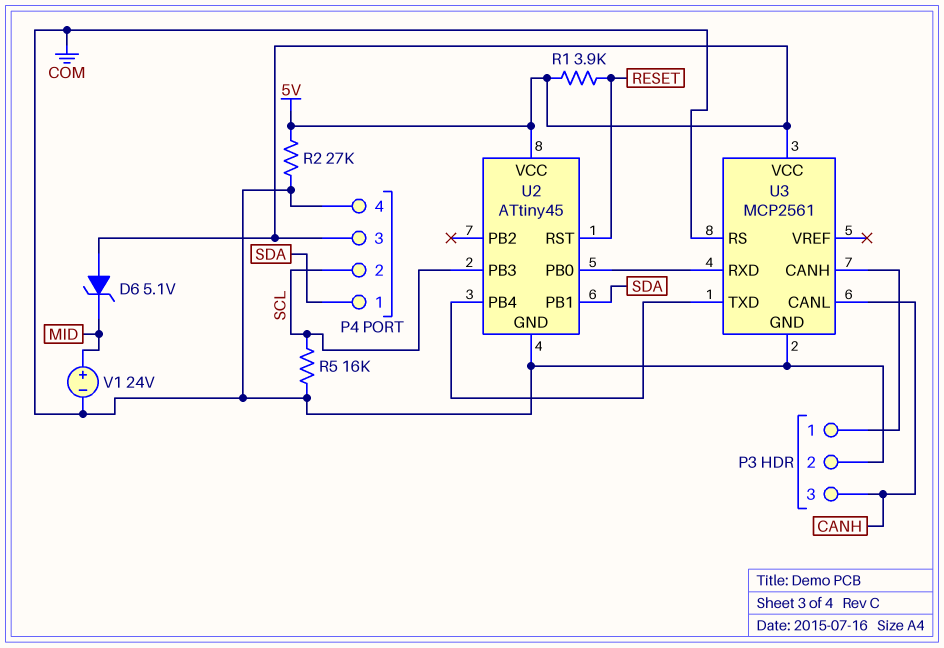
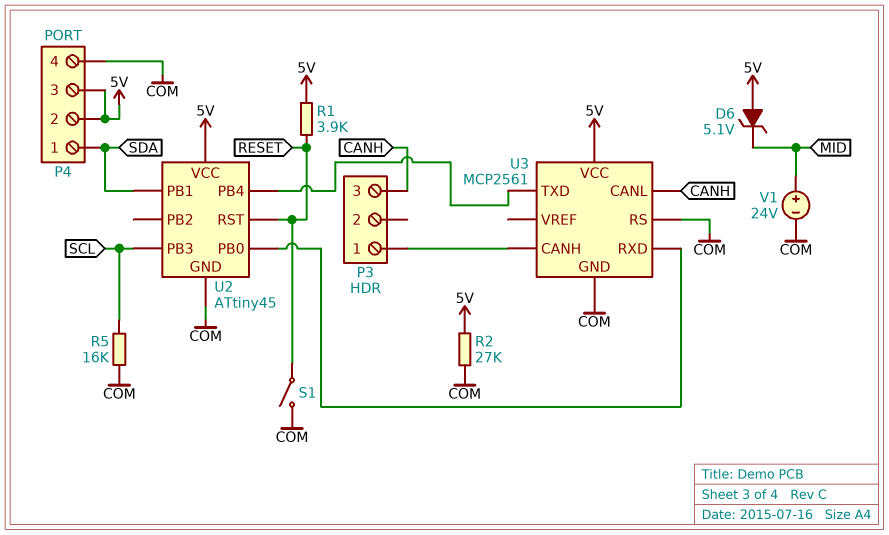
P3 pin 2: COM -> none
P4 pin 2: SCL -> 5V
S1: none -> switch (COM, RESET)

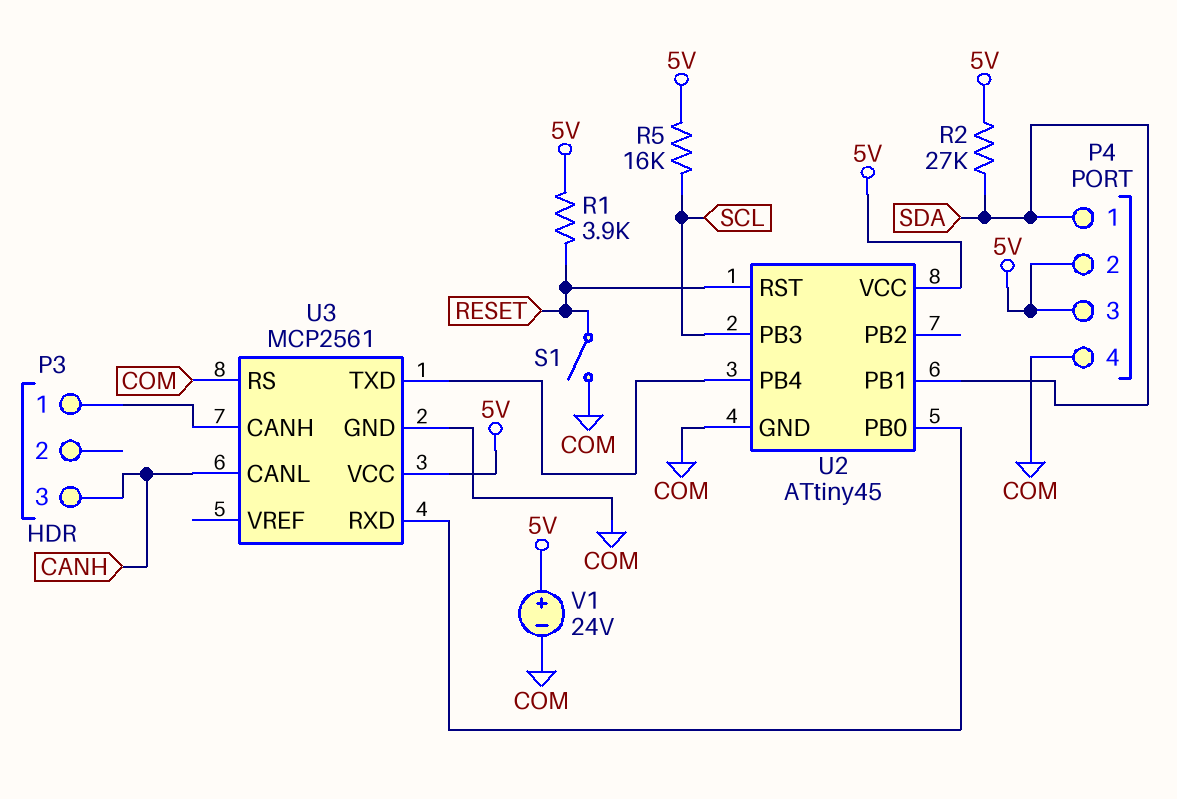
D6: zener 5.1V (A 5V, K MID) -> none
R2: 27k (5V, COM) -> 27k (5V, SDA)
R5: 16k (COM, SCL) -> 16k (5V, SCL)
V1: 24V (plus MID, minus COM) -> 24V (plus 5V, minus COM)

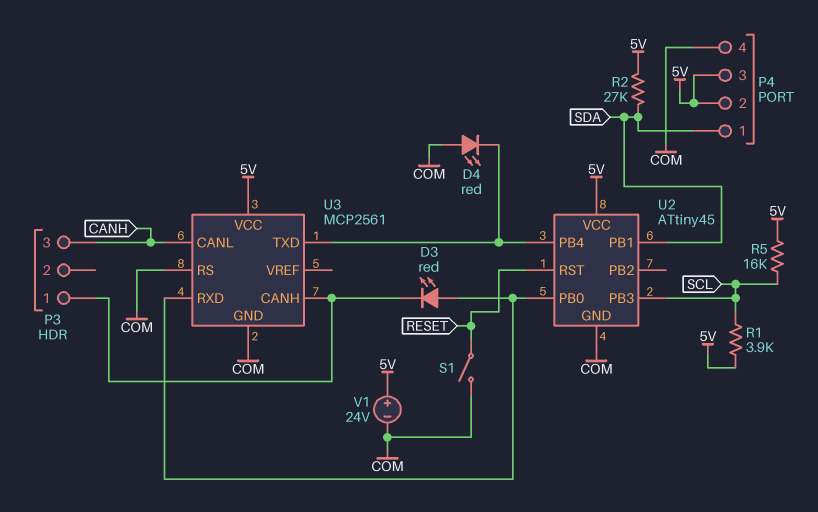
D3: none -> LED red (A U2/PB0, K P3/1)
D4: none -> LED red (A COM, K U2/PB4)
R1: 3.9k (5V, RESET) -> 3.9k (5V, SCL)

